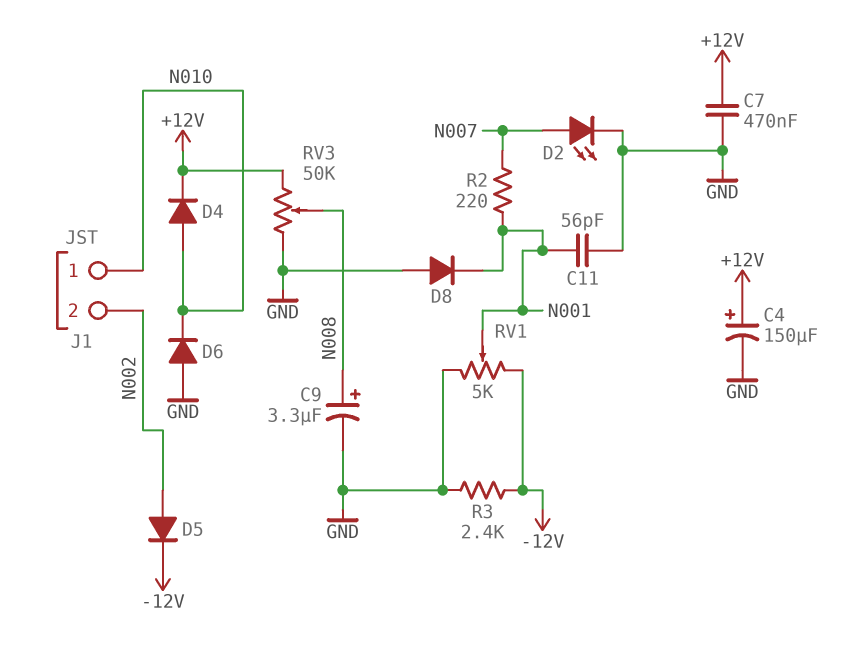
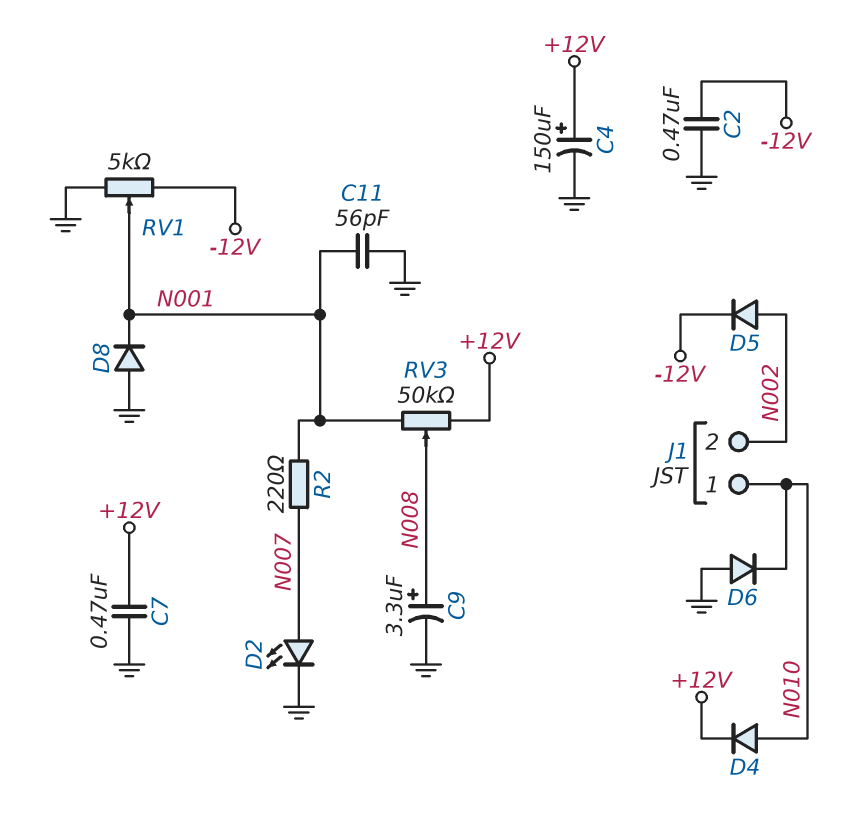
C2: none -> 470nF (-12V, GND)
R3: 2.4k (-12V, GND) -> none
RV3: 50k (+12V, GND, wiper N008) -> 50k (+12V, N001, wiper N008)

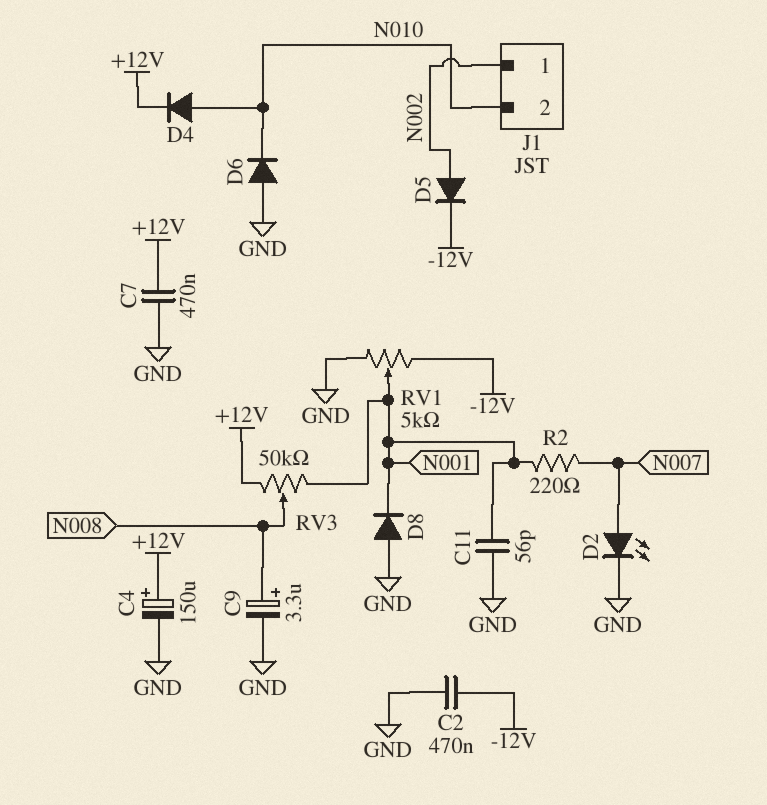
J1 pin 1: N010 -> N002
J1 pin 2: N002 -> N010

